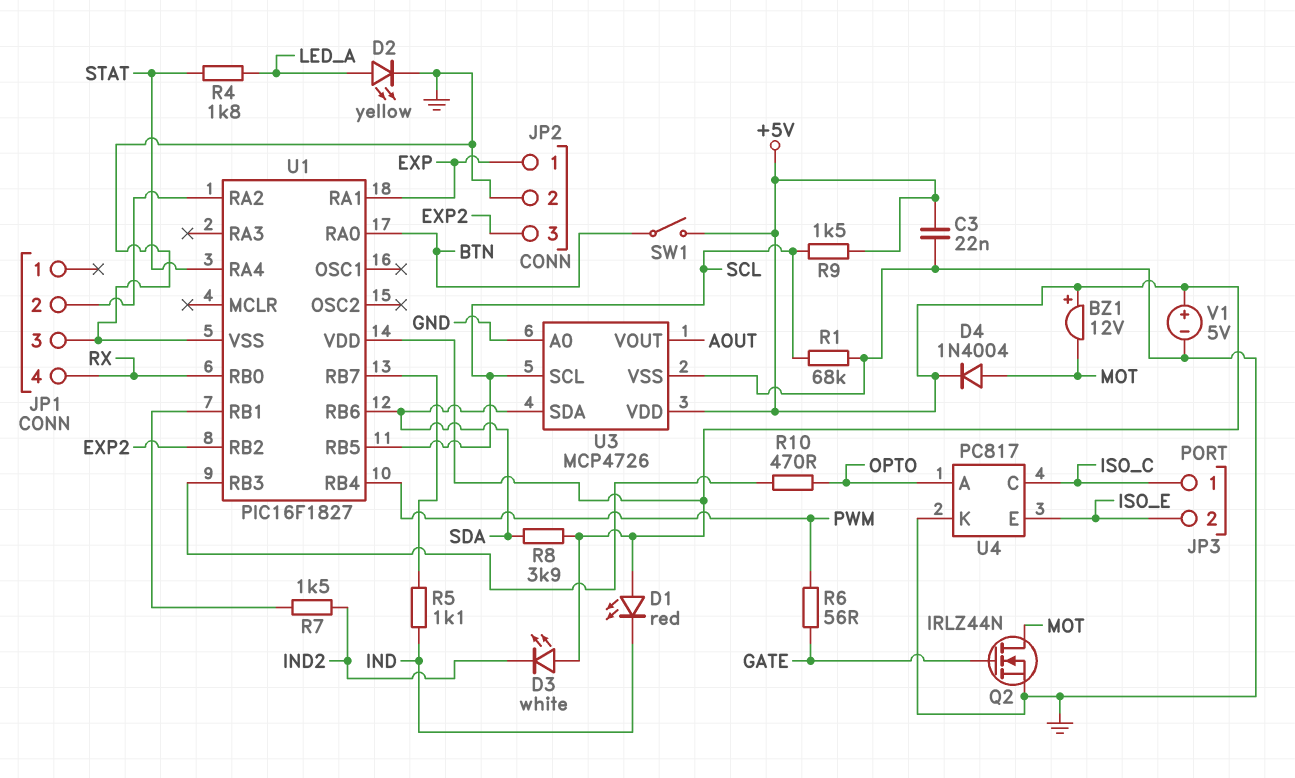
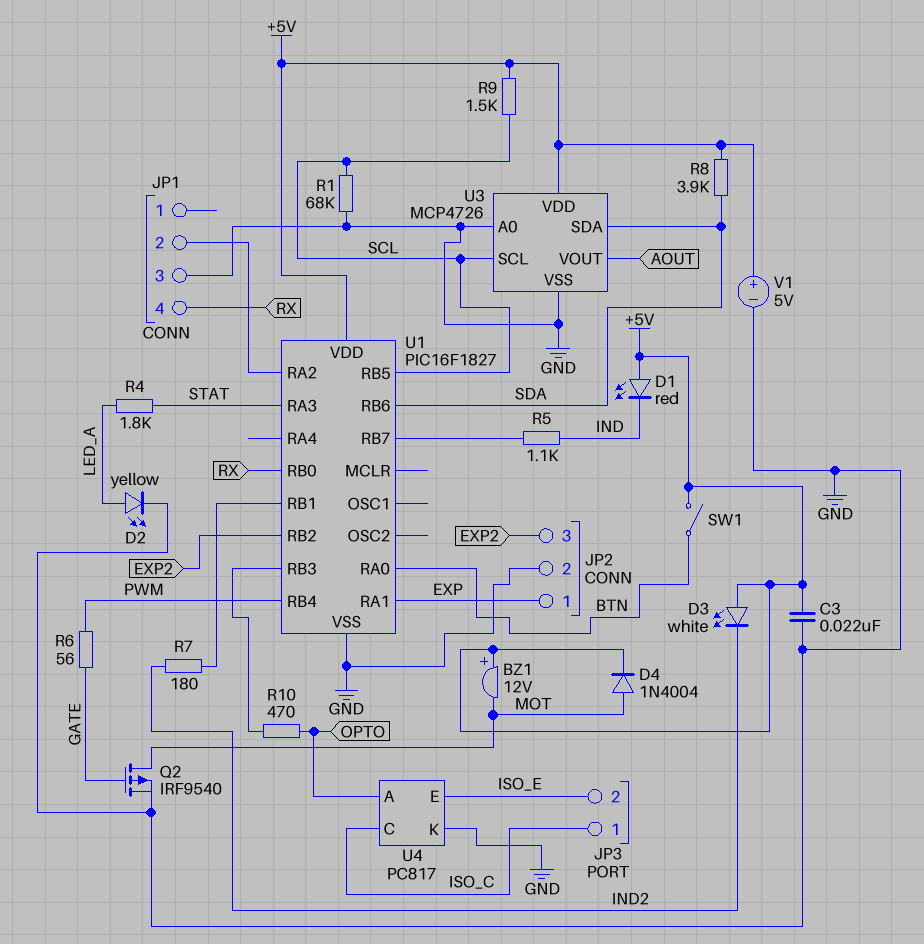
Q2: NMOS IRLZ44N (G GATE, D MOT, S GND) -> PMOS IRF9540 (G GATE, D MOT, S GND)
R7: 1.5k (IND2, U1/RB1) -> 180 (IND2, U1/RB1)
U1 pin RA3: none -> STAT
U1 pin RA4: STAT -> none

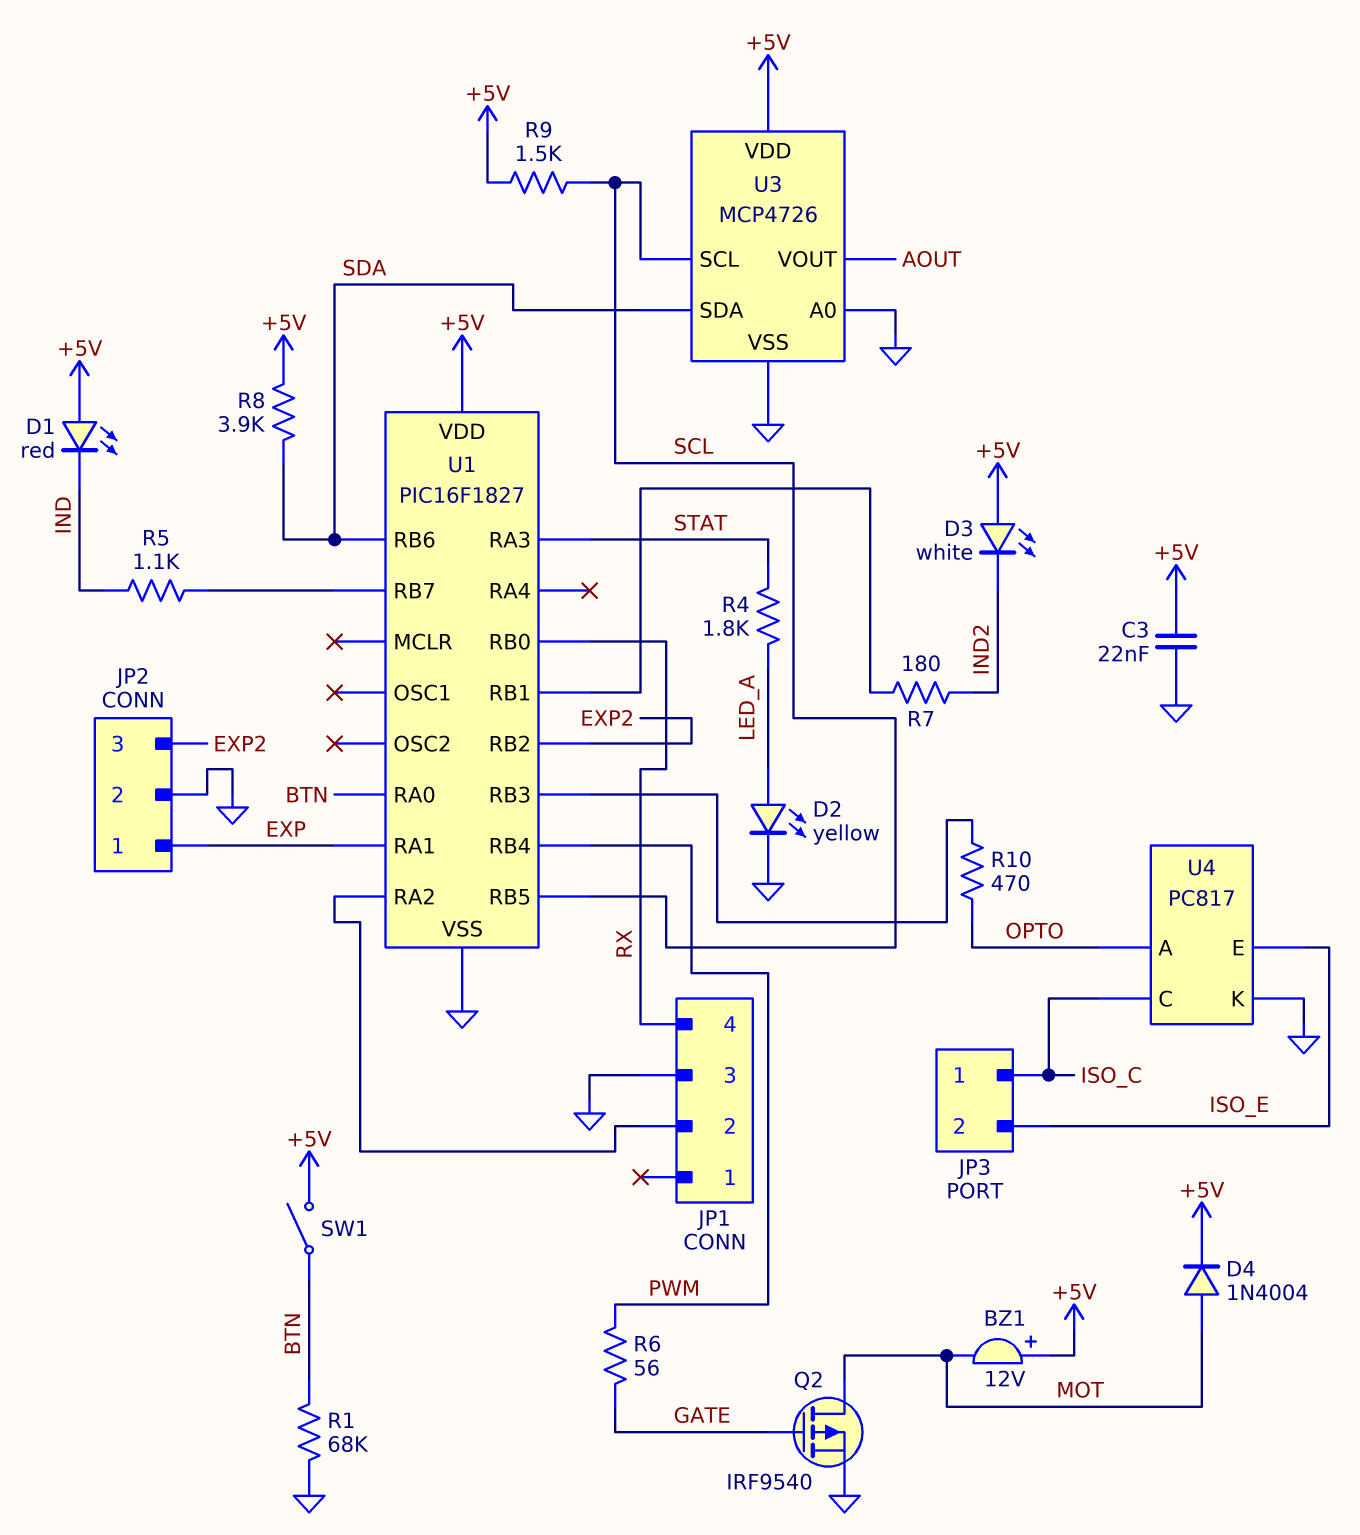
R1: 68k (GND, SCL) -> 68k (BTN, GND)
V1: 5V (plus +5V, minus GND) -> none

